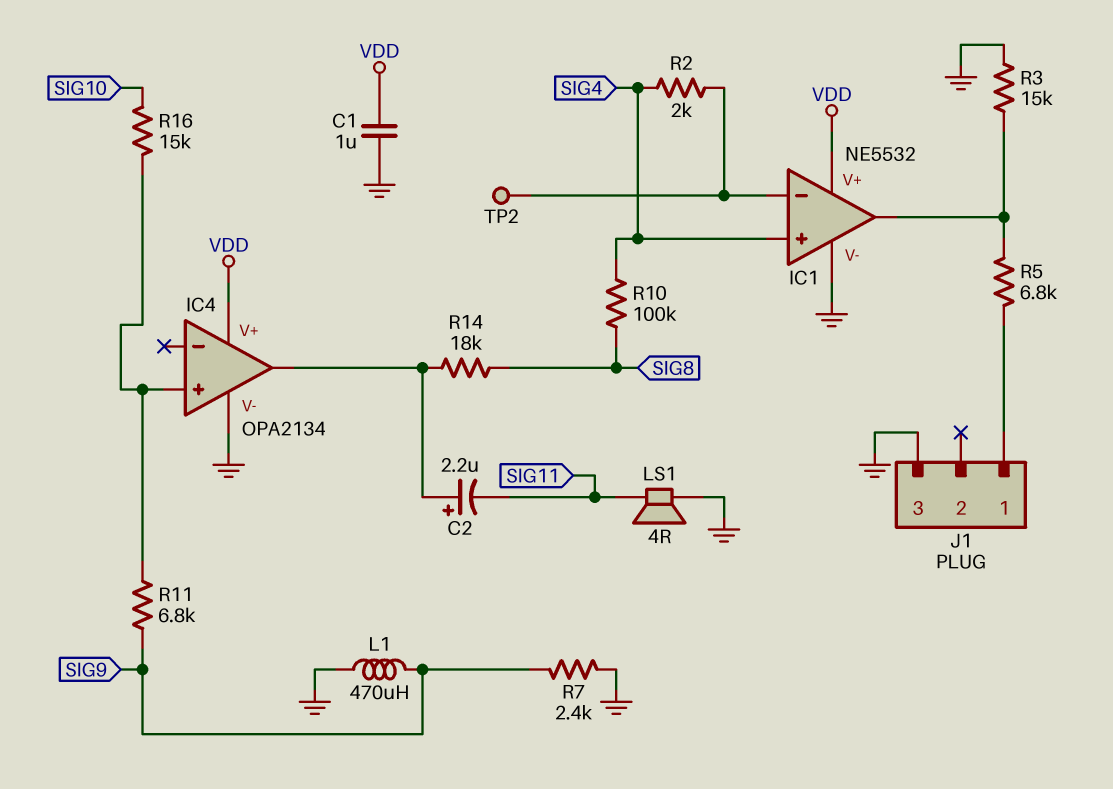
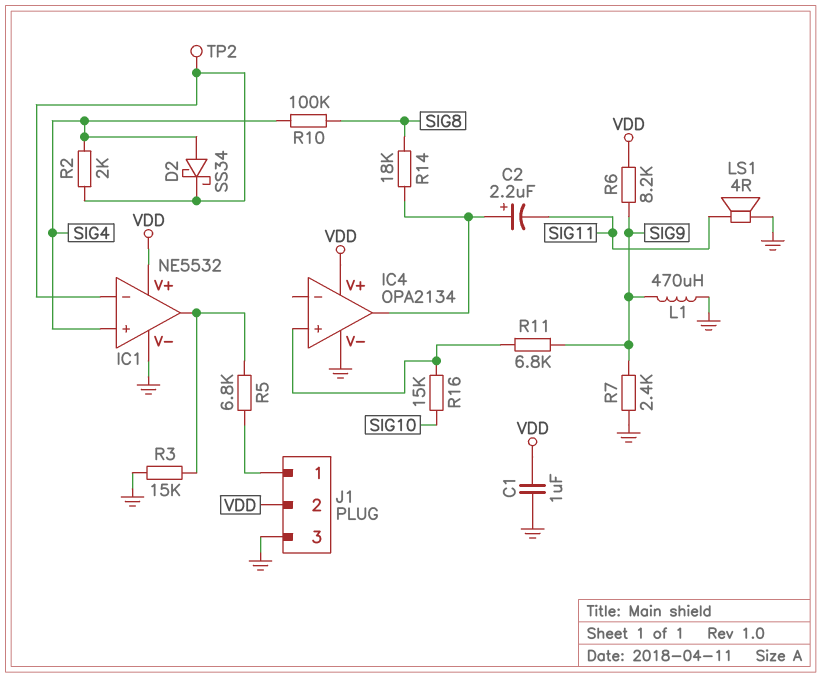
D2: none -> schottky SS34 (A SIG4, K IC1/in-)
J1 pin 2: none -> VDD
R6: none -> 8.2k (SIG9, VDD)

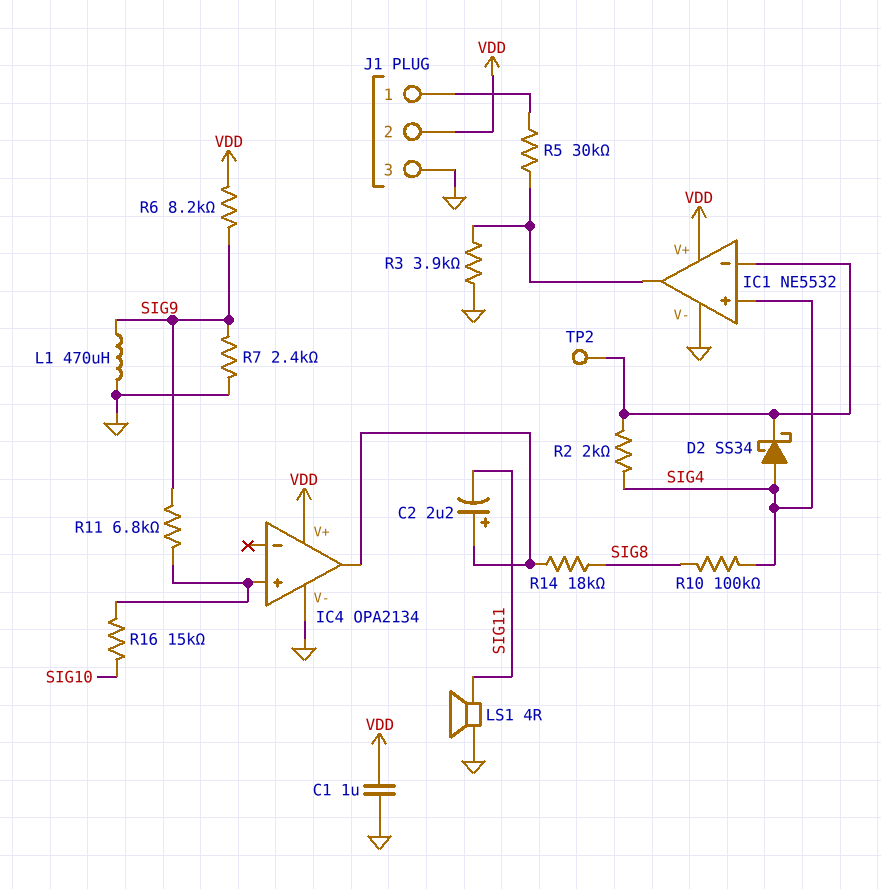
R3: 15k (GND, IC1/out) -> 3.9k (GND, IC1/out)
R5: 6.8k (IC1/out, J1/1) -> 30k (IC1/out, J1/1)

